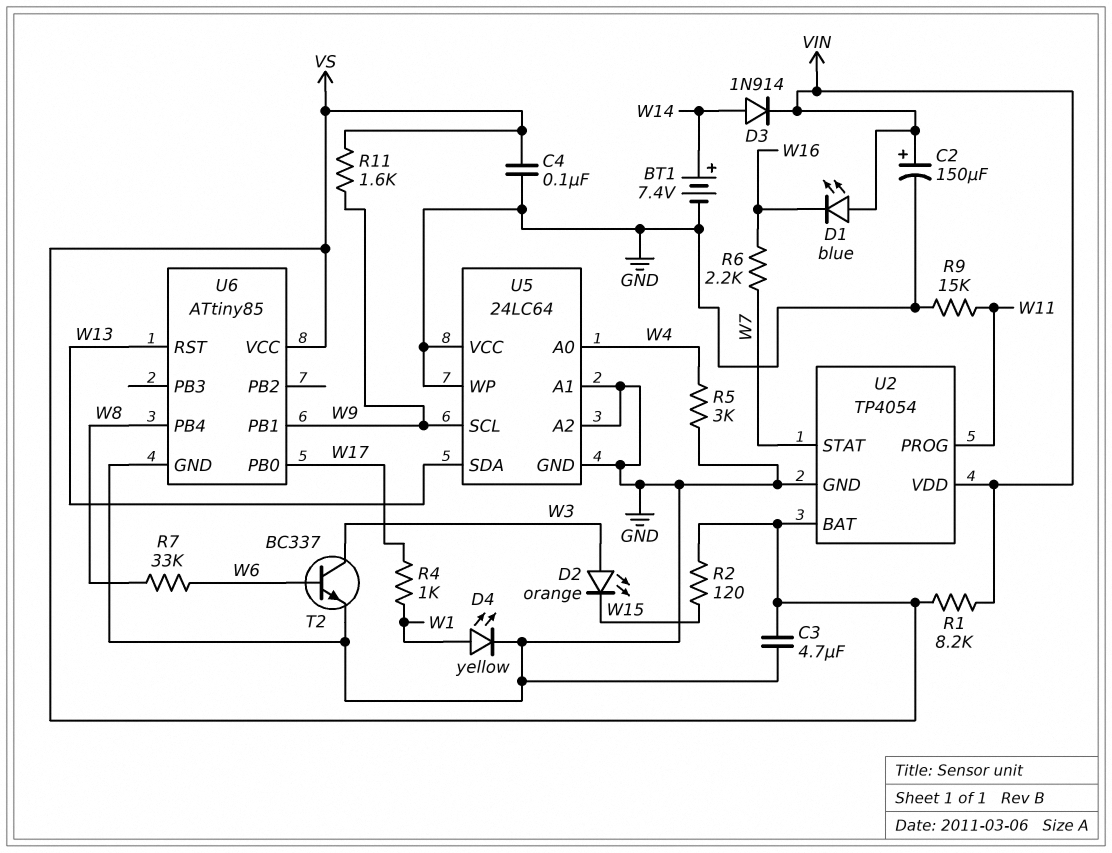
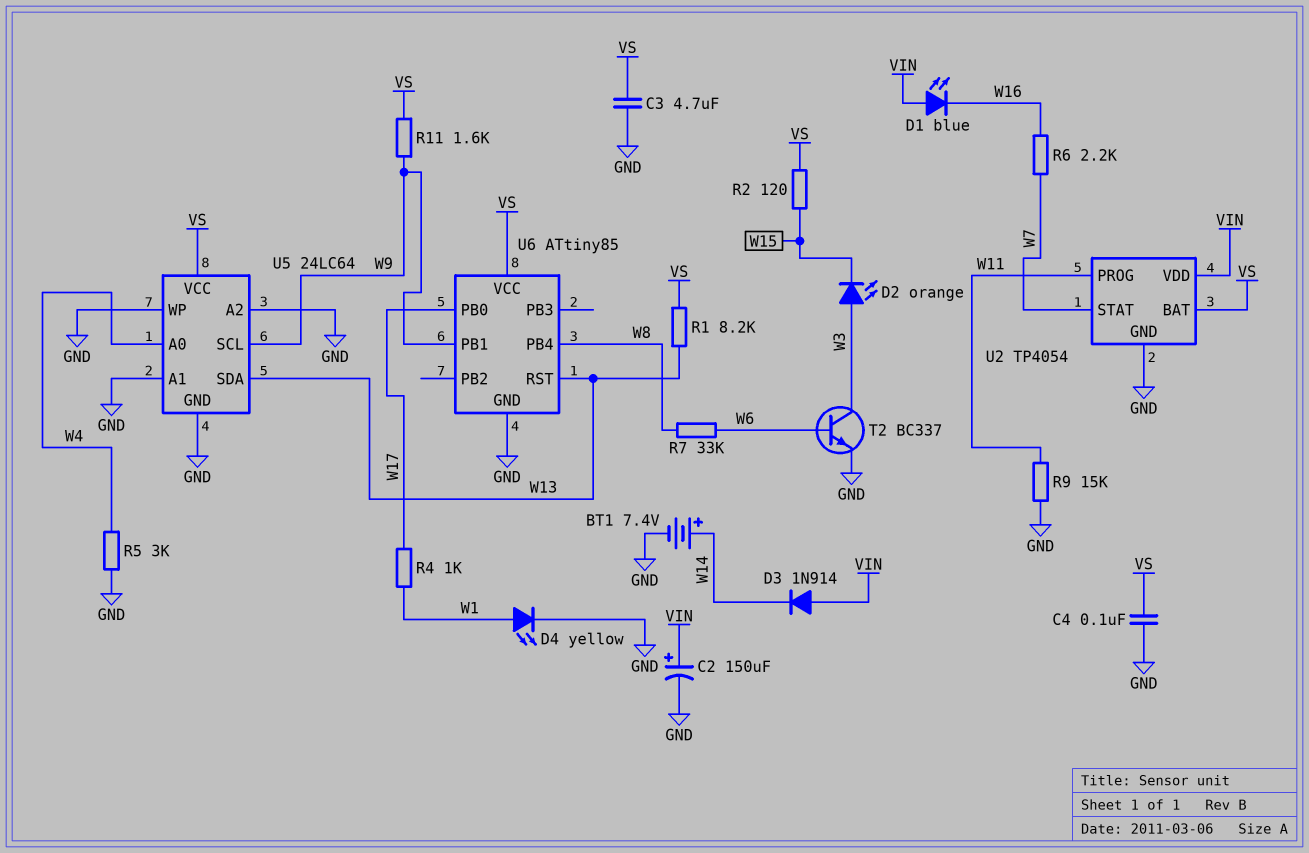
D3: diode 1N914 (A W14, K VIN) -> diode 1N914 (A VIN, K W14)
R1: 8.2k (VIN, VS) -> 8.2k (VS, W13)
U5 pin VCC: GND -> VS

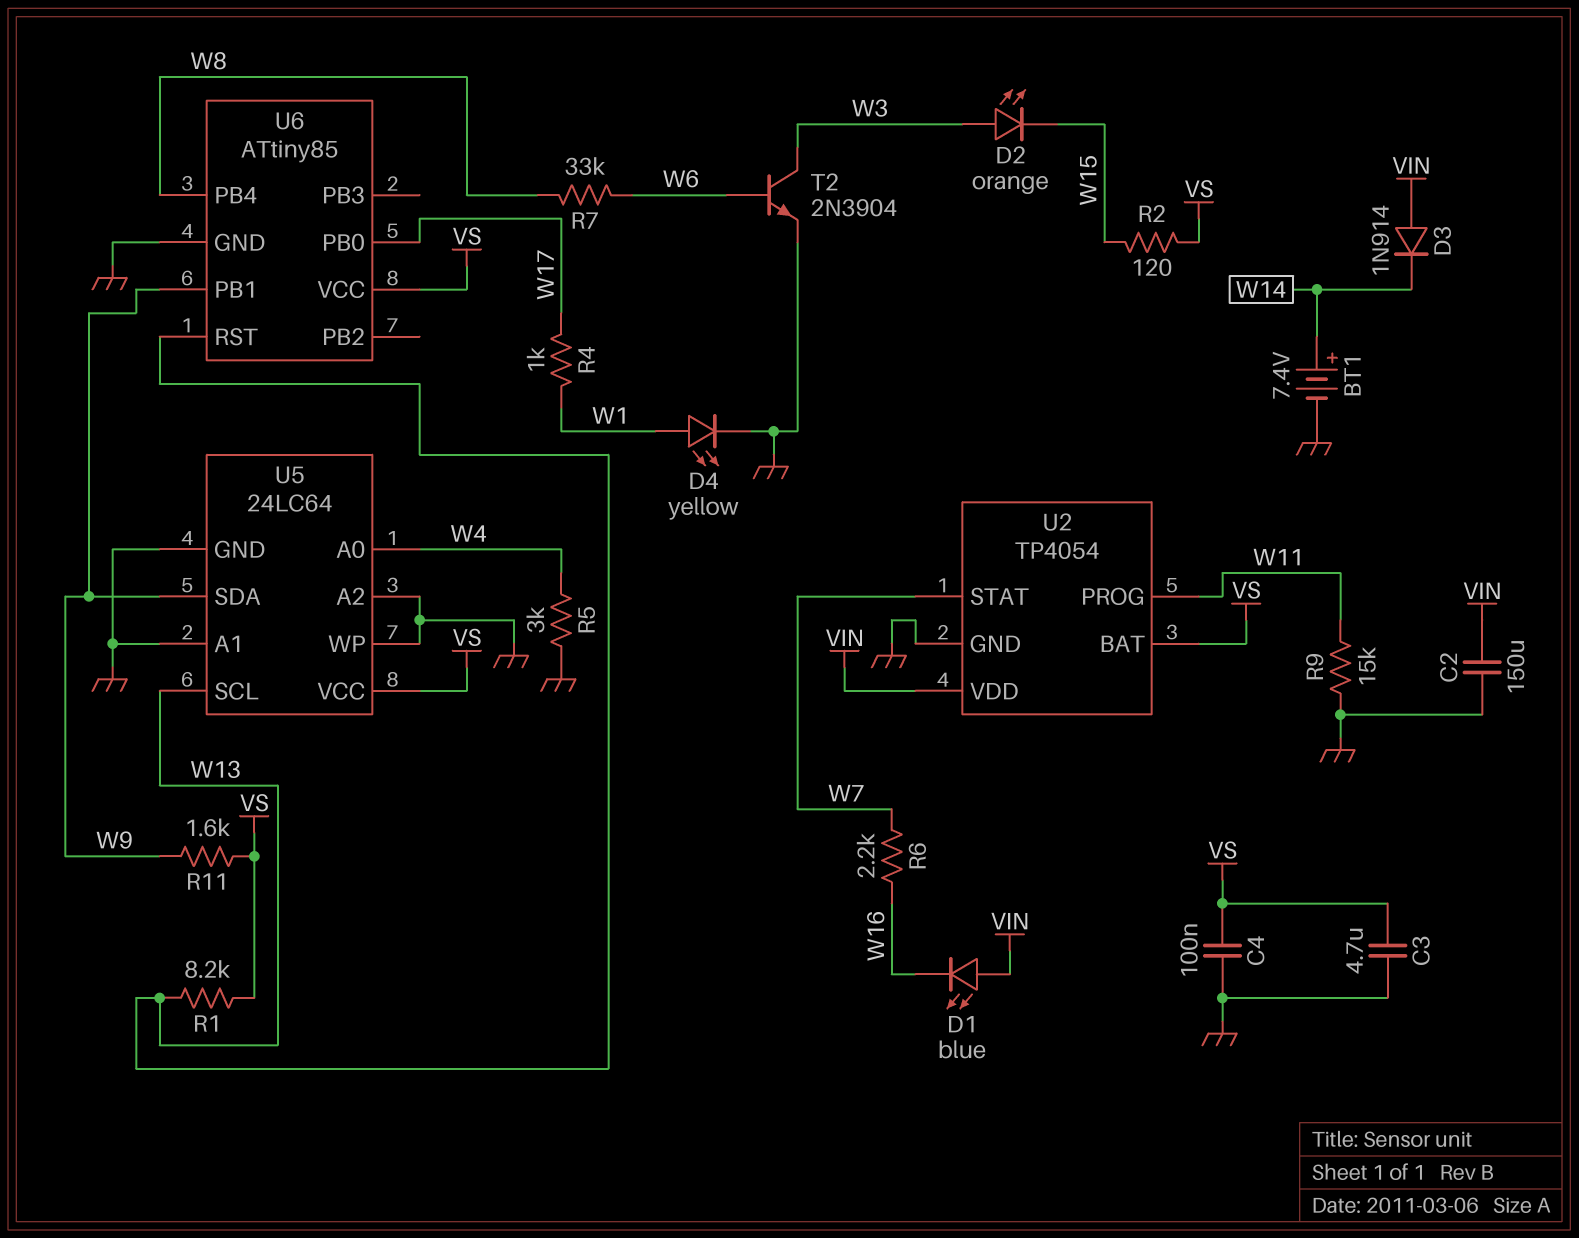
C2: 150uF (plus VIN, minus GND) -> 150uF (GND, VIN)
T2: NPN BC337 (B W6, C W3, E GND) -> NPN 2N3904 (B W6, C W3, E GND)
U5 pin SCL: W9 -> W13
U5 pin SDA: W13 -> W9

